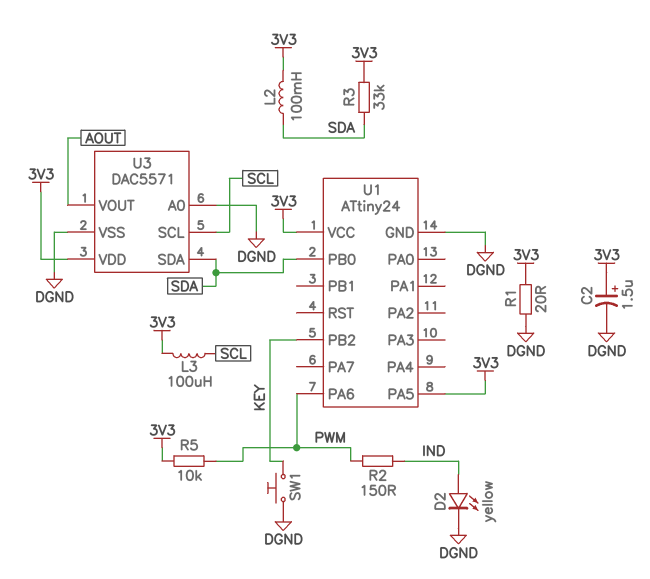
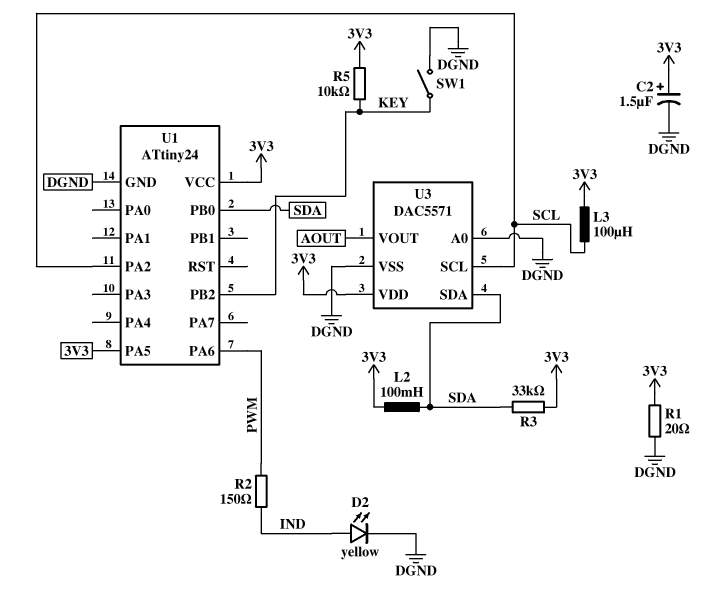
R5: 10k (3V3, PWM) -> 10k (3V3, KEY)
SW1: button (DGND, KEY) -> switch (DGND, KEY)
U1 pin PA2: none -> SCL

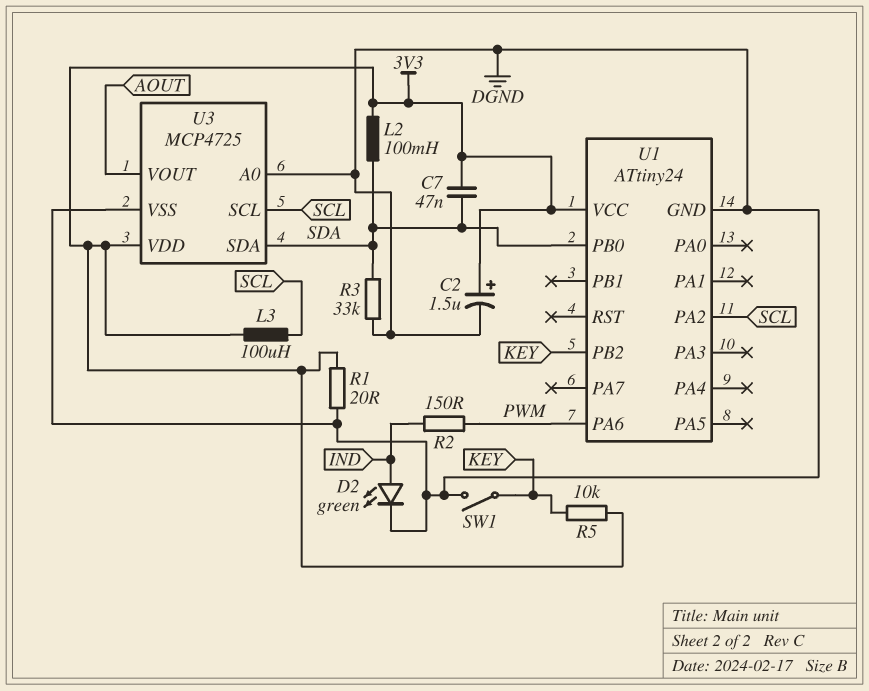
C7: none -> 47nF (3V3, SDA)
D2: LED yellow (A IND, K DGND) -> LED green (A IND, K DGND)
R3: 33k (3V3, SDA) -> 33k (DGND, SDA)
U1 pin PA5: 3V3 -> none
U3: DAC5571 -> MCP4725

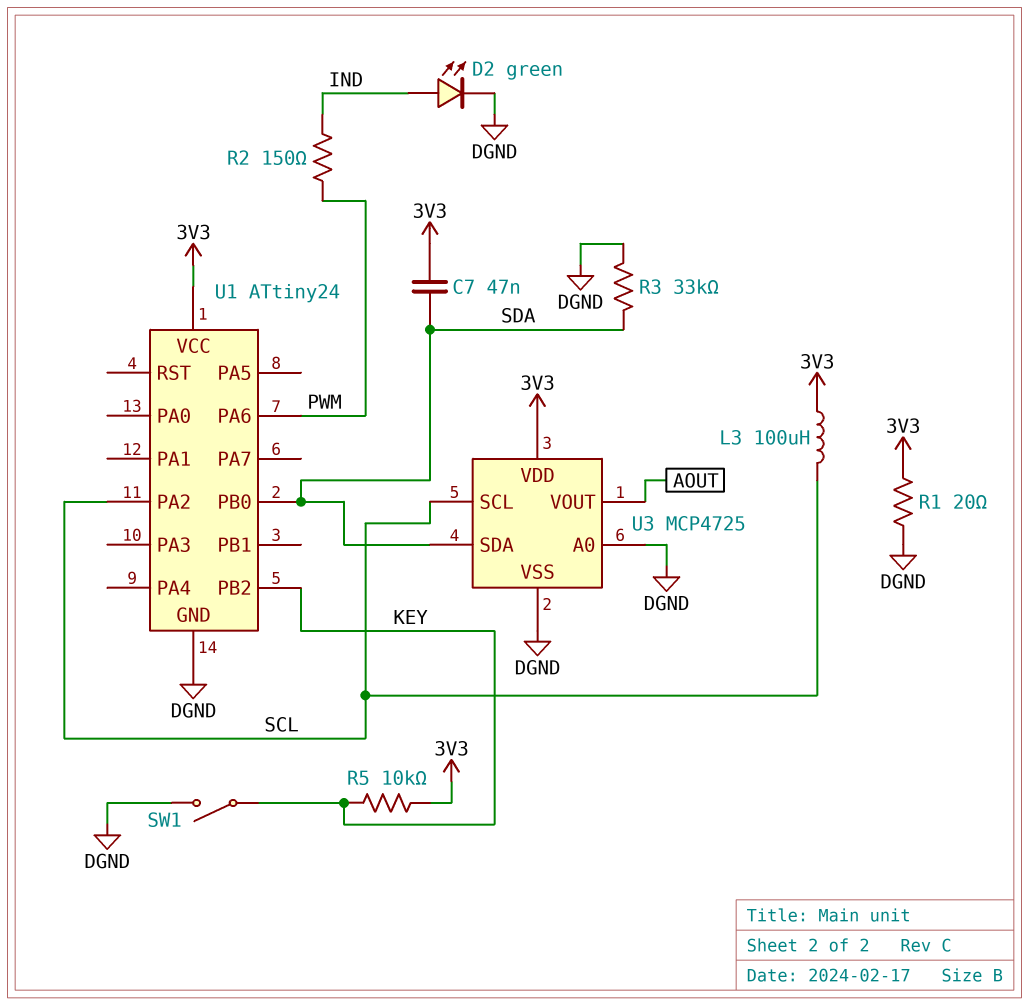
C2: 1.5uF (plus 3V3, minus DGND) -> none
L2: 100mH (3V3, SDA) -> none

